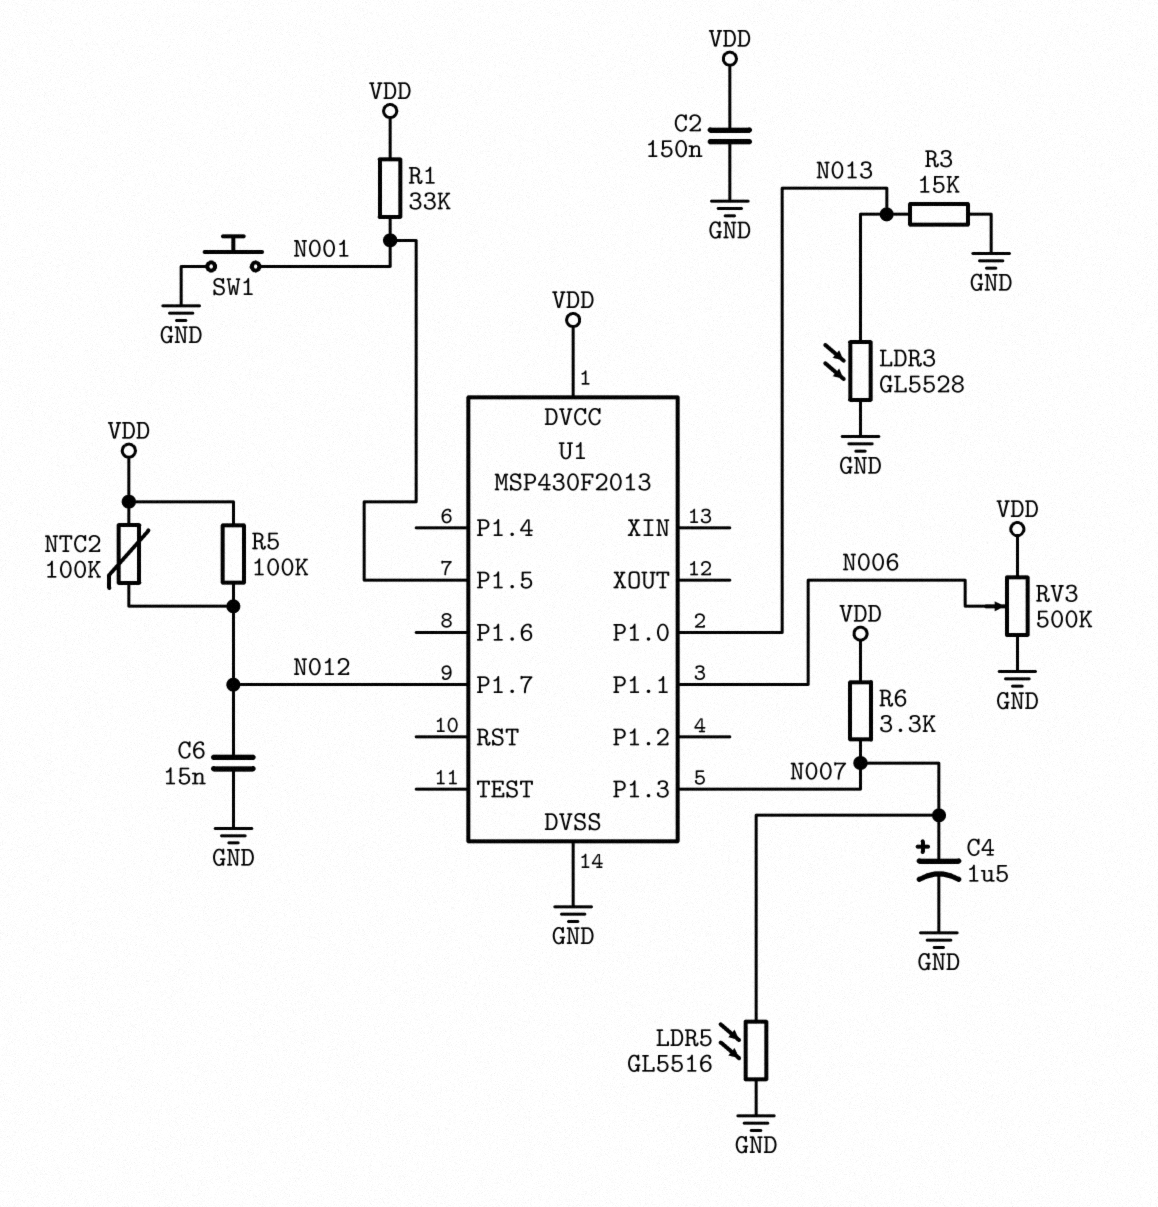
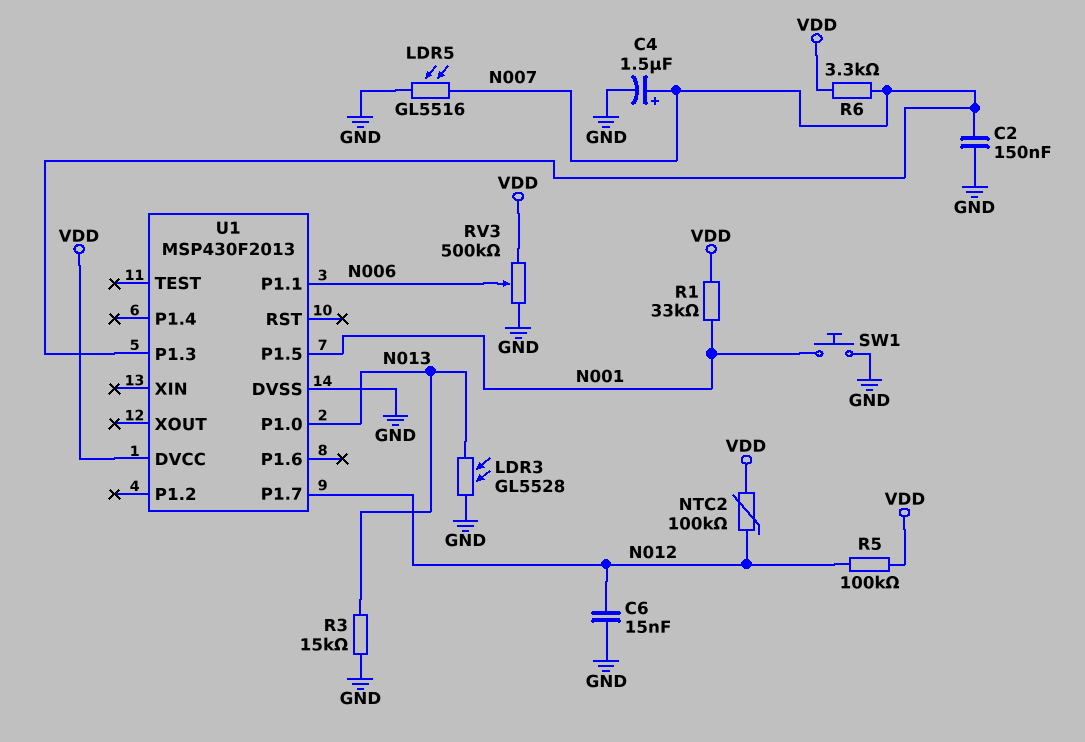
C2: 150nF (GND, VDD) -> 150nF (GND, N007)

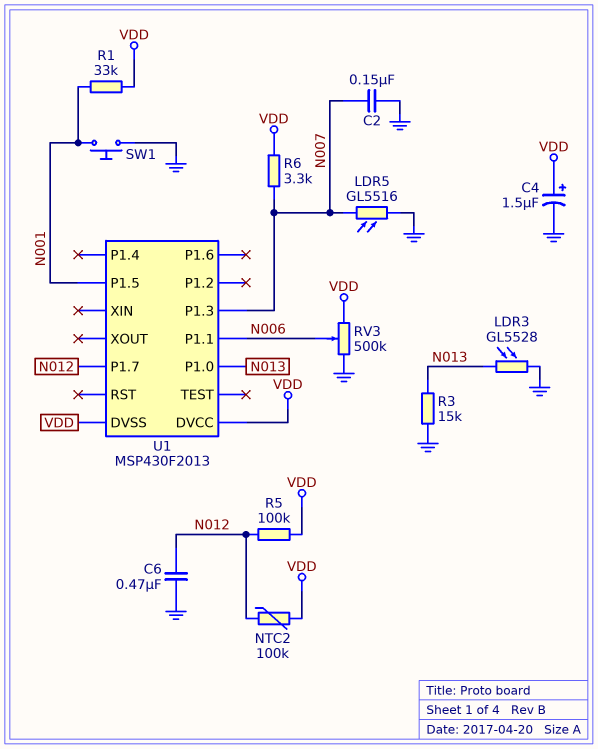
C4: 1.5uF (plus N007, minus GND) -> 1.5uF (plus VDD, minus GND)
C6: 15nF (GND, N012) -> 470nF (GND, N012)
U1 pin DVSS: GND -> VDD

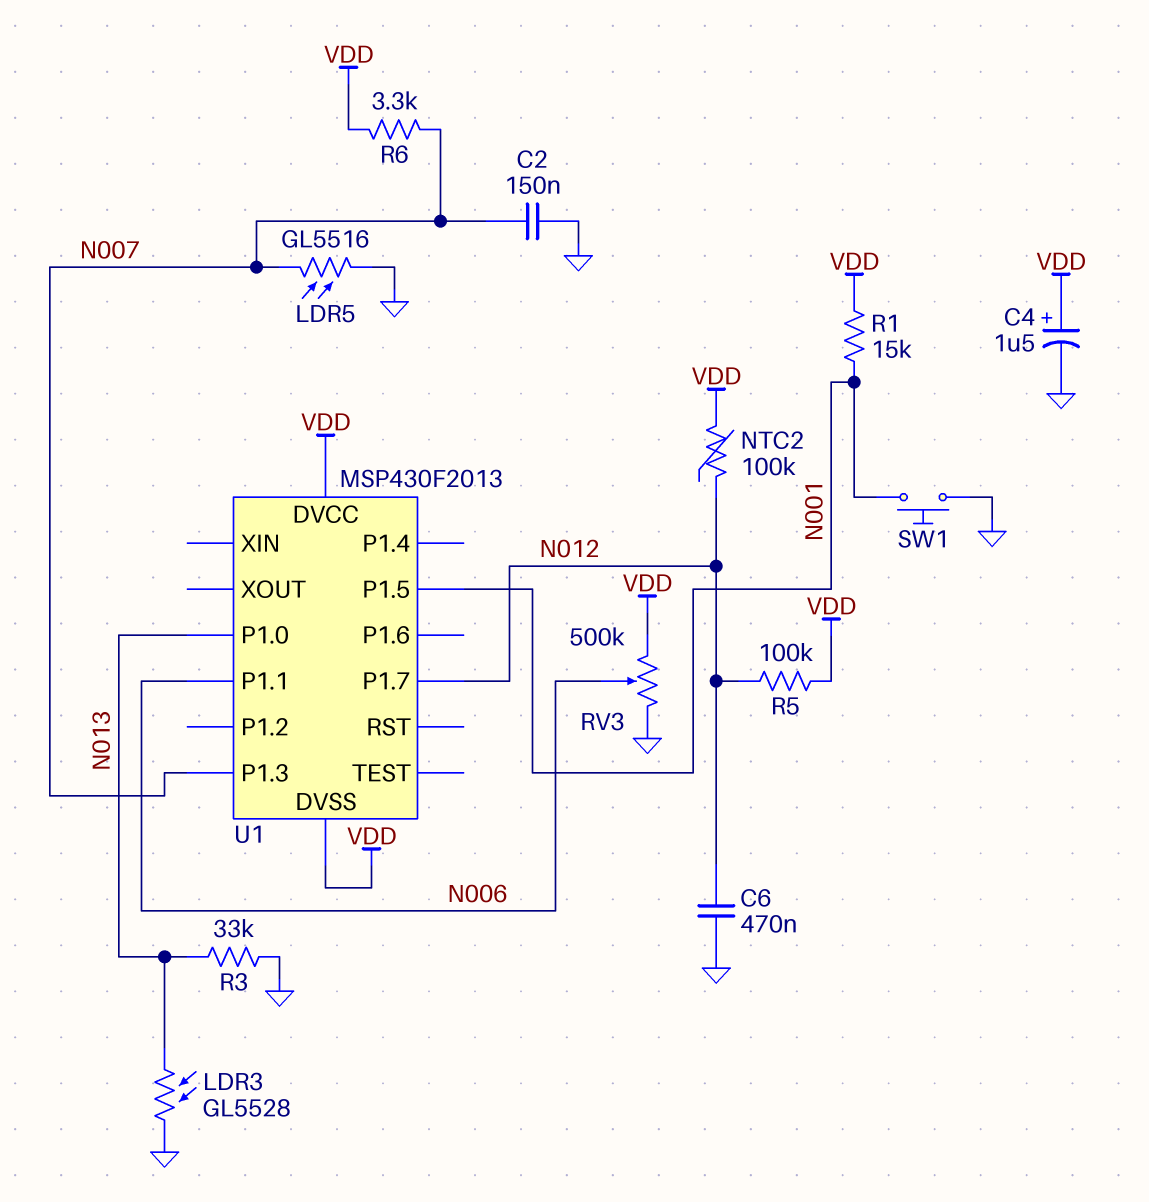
R1: 33k (N001, VDD) -> 15k (N001, VDD)
R3: 15k (GND, N013) -> 33k (GND, N013)

